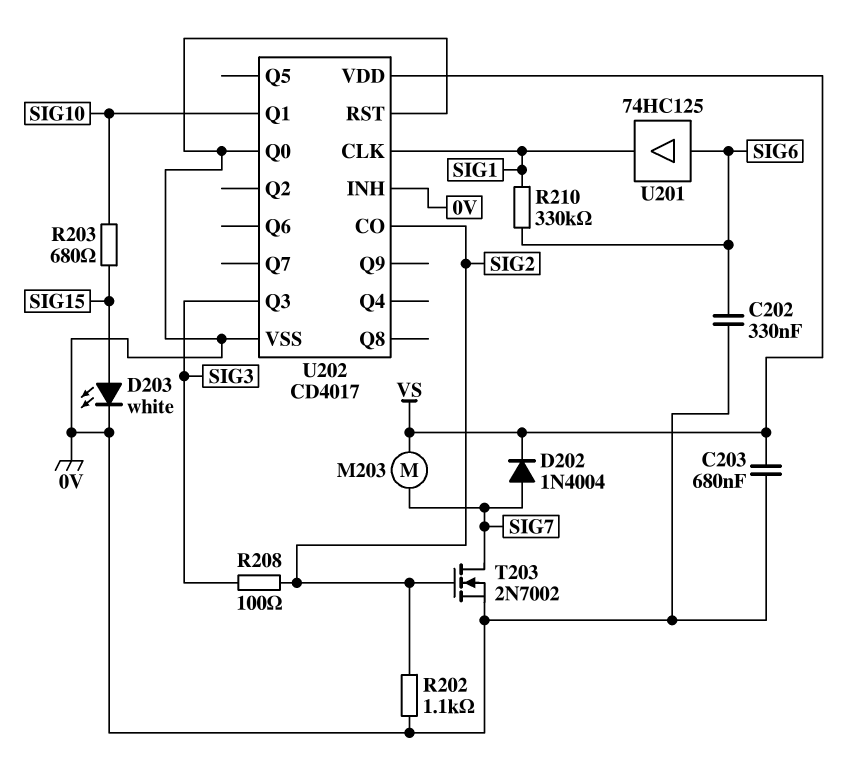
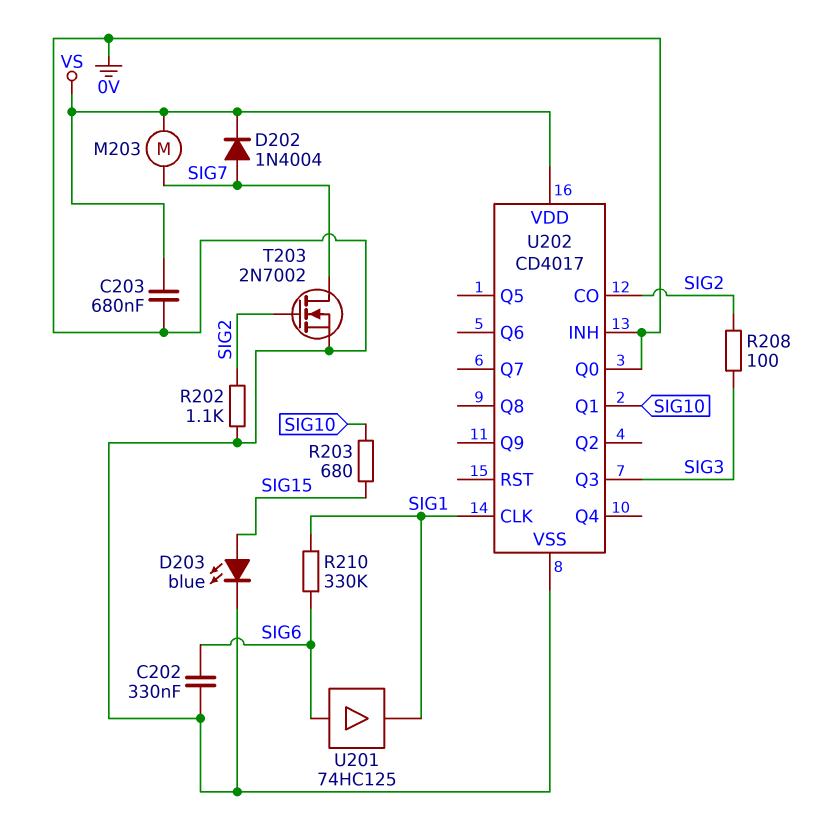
D203: LED white (A SIG15, K 0V) -> LED blue (A SIG15, K 0V)
U202 pin RST: 0V -> none

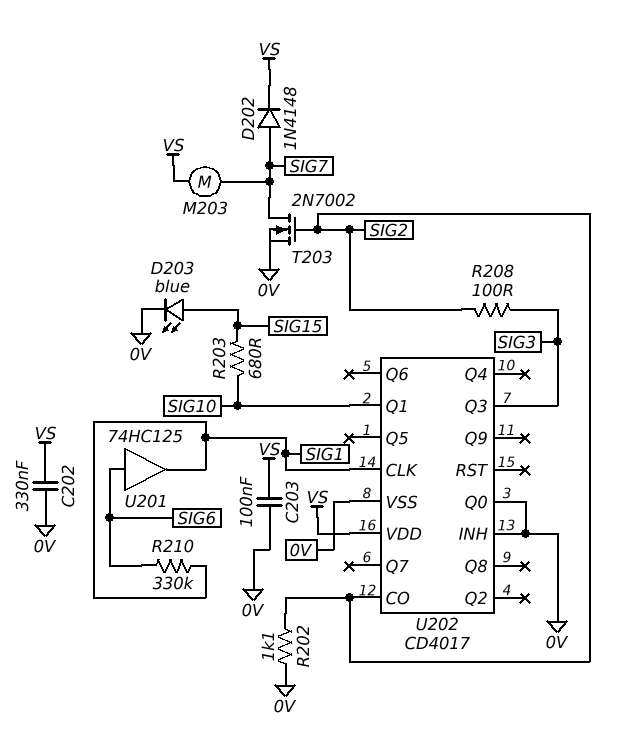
C202: 330nF (0V, SIG6) -> 330nF (0V, VS)
C203: 680nF (0V, VS) -> 100nF (0V, VS)
D202: diode 1N4004 (A SIG7, K VS) -> diode 1N4148 (A SIG7, K VS)

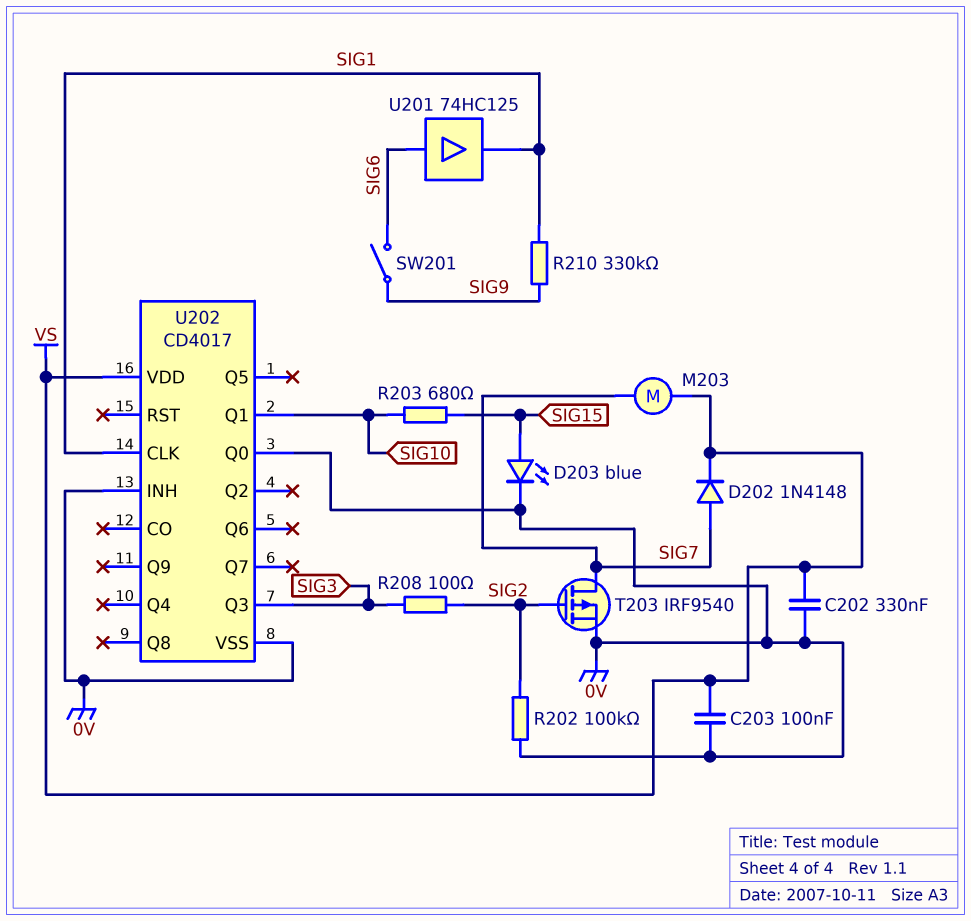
R202: 1.1k (0V, SIG2) -> 100k (0V, SIG2)
R210: 330k (SIG1, SIG6) -> 330k (SIG1, SIG9)
SW201: none -> switch (SIG6, SIG9)
T203: NMOS 2N7002 (G SIG2, D SIG7, S 0V) -> PMOS IRF9540 (G SIG2, D SIG7, S 0V)
U202 pin CO: SIG2 -> none

